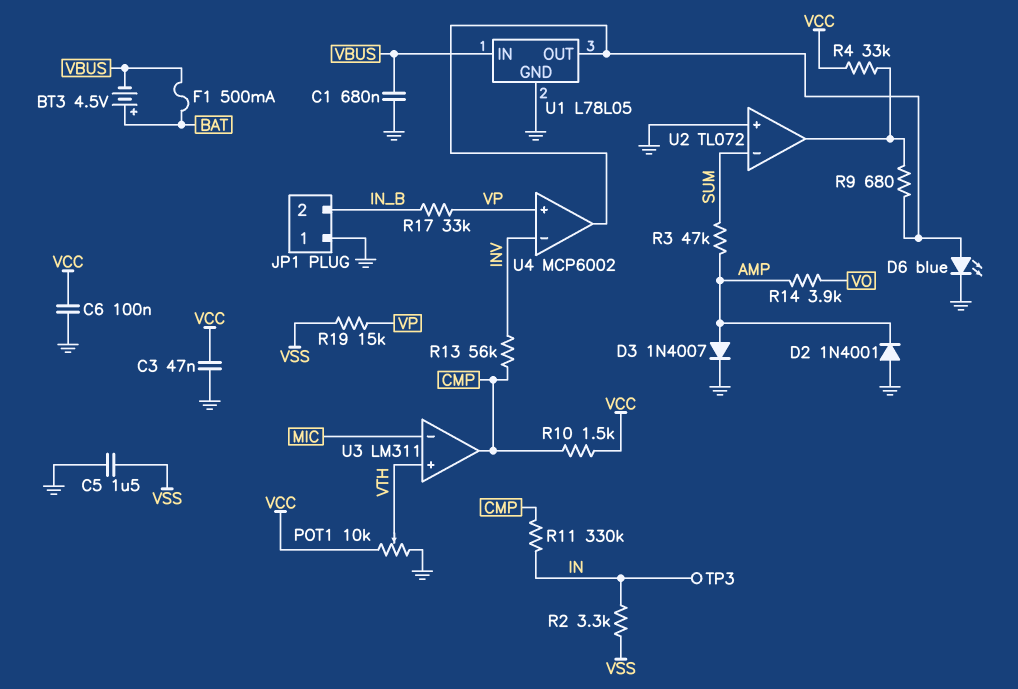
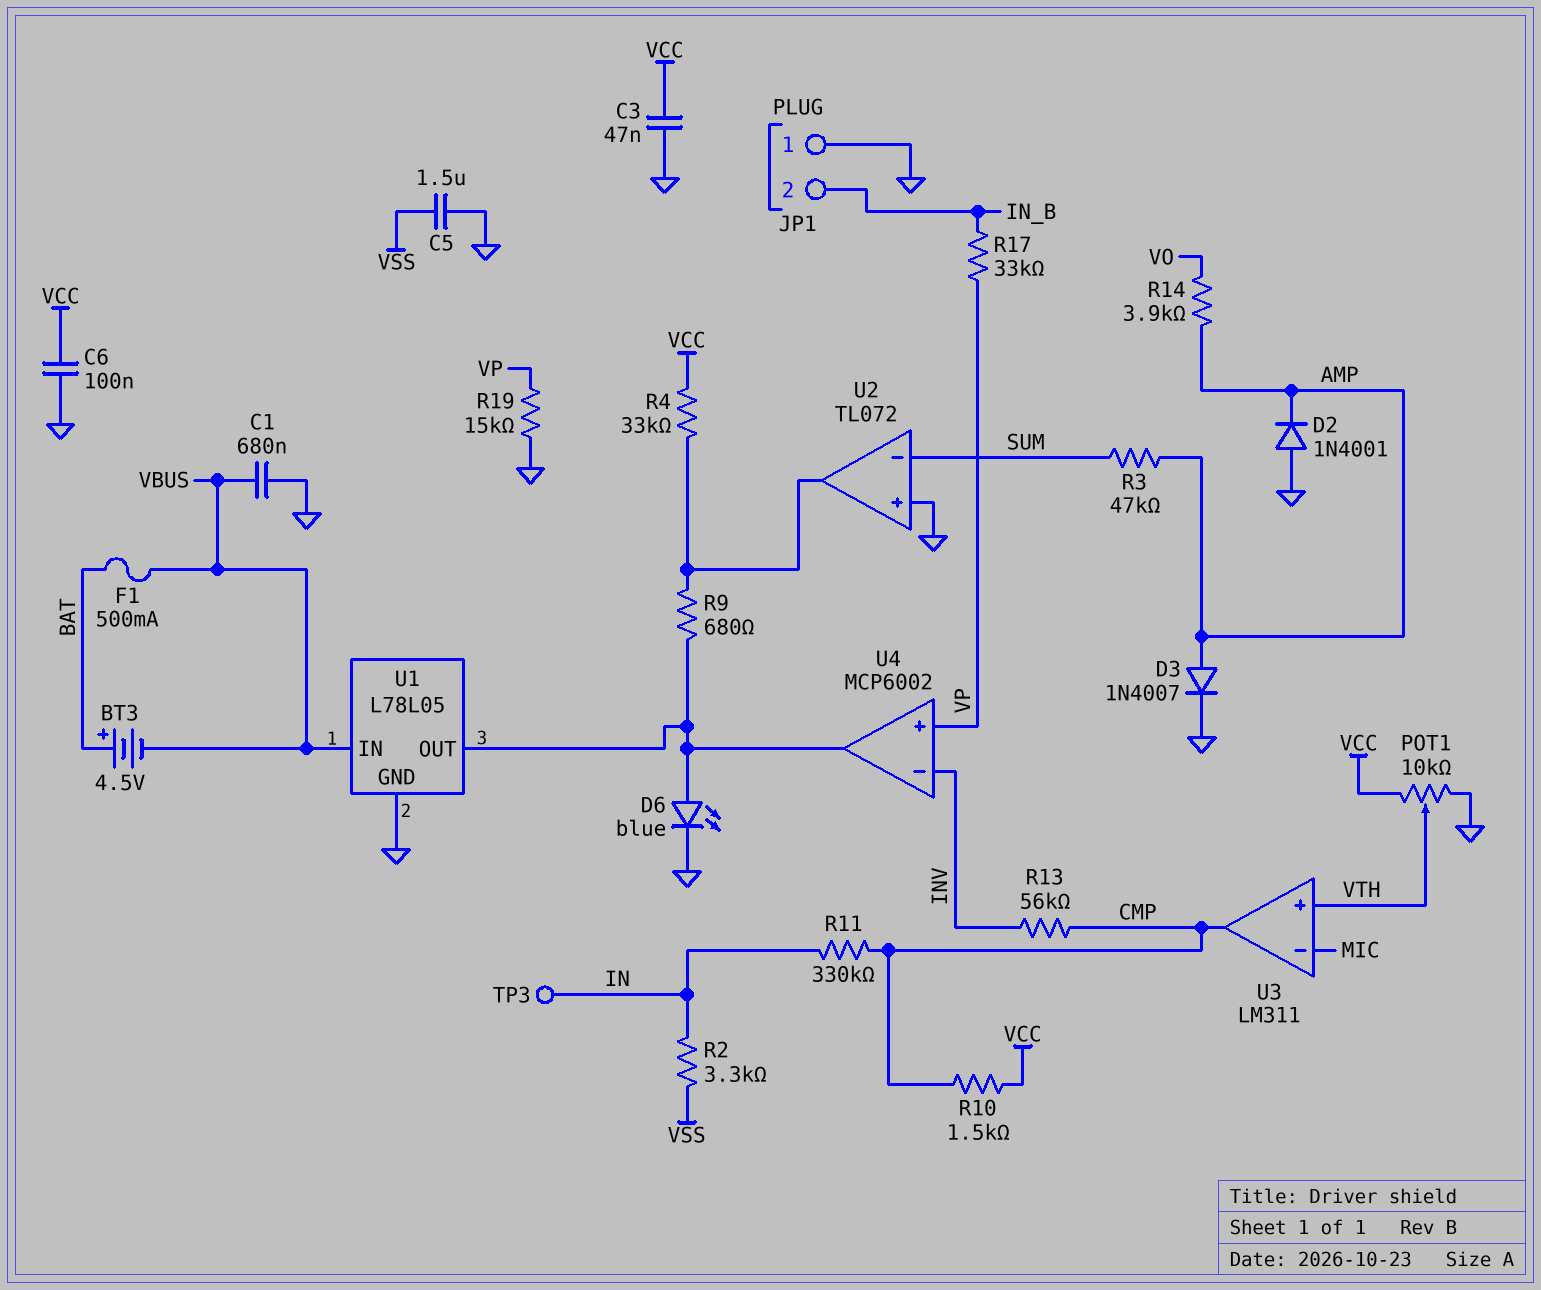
R19: 15k (VP, VSS) -> 15k (GND, VP)

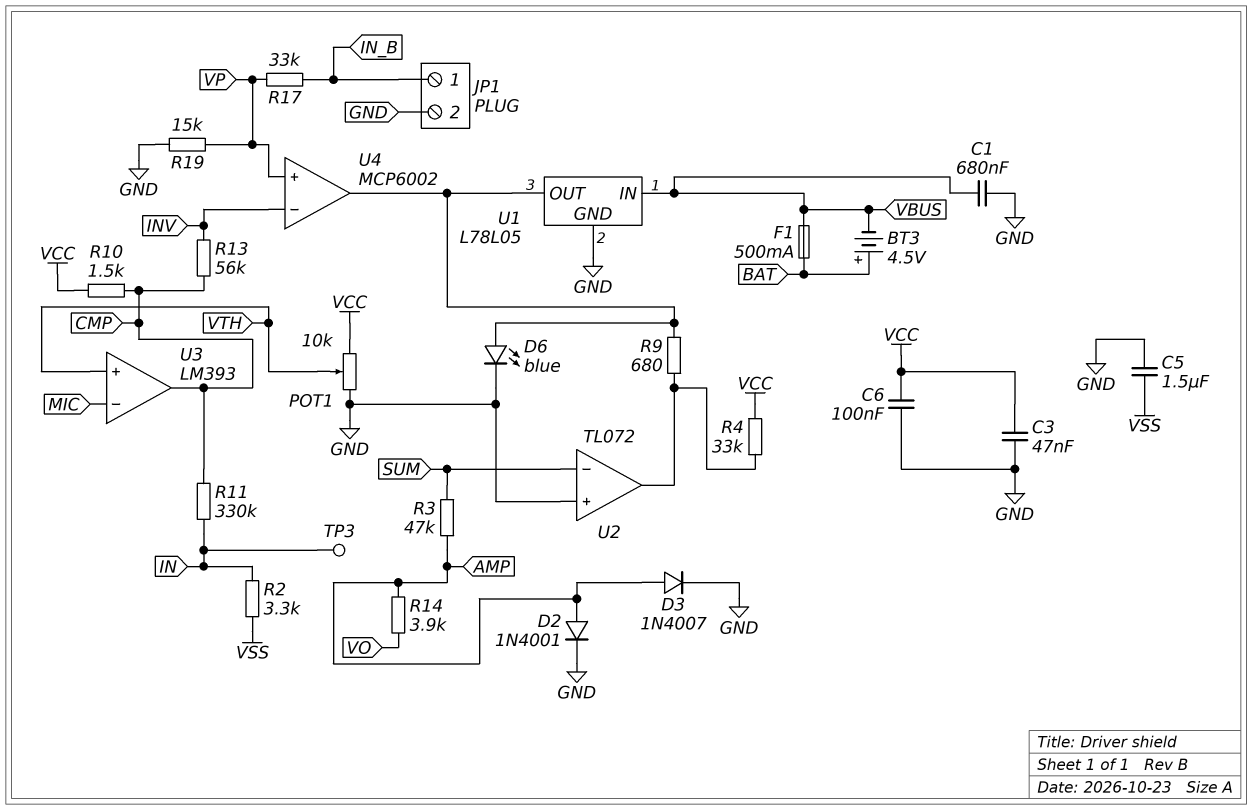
D2: diode 1N4001 (A GND, K AMP) -> diode 1N4001 (A AMP, K GND)
JP1 pin 1: GND -> IN_B
JP1 pin 2: IN_B -> GND
U3: LM311 -> LM393

